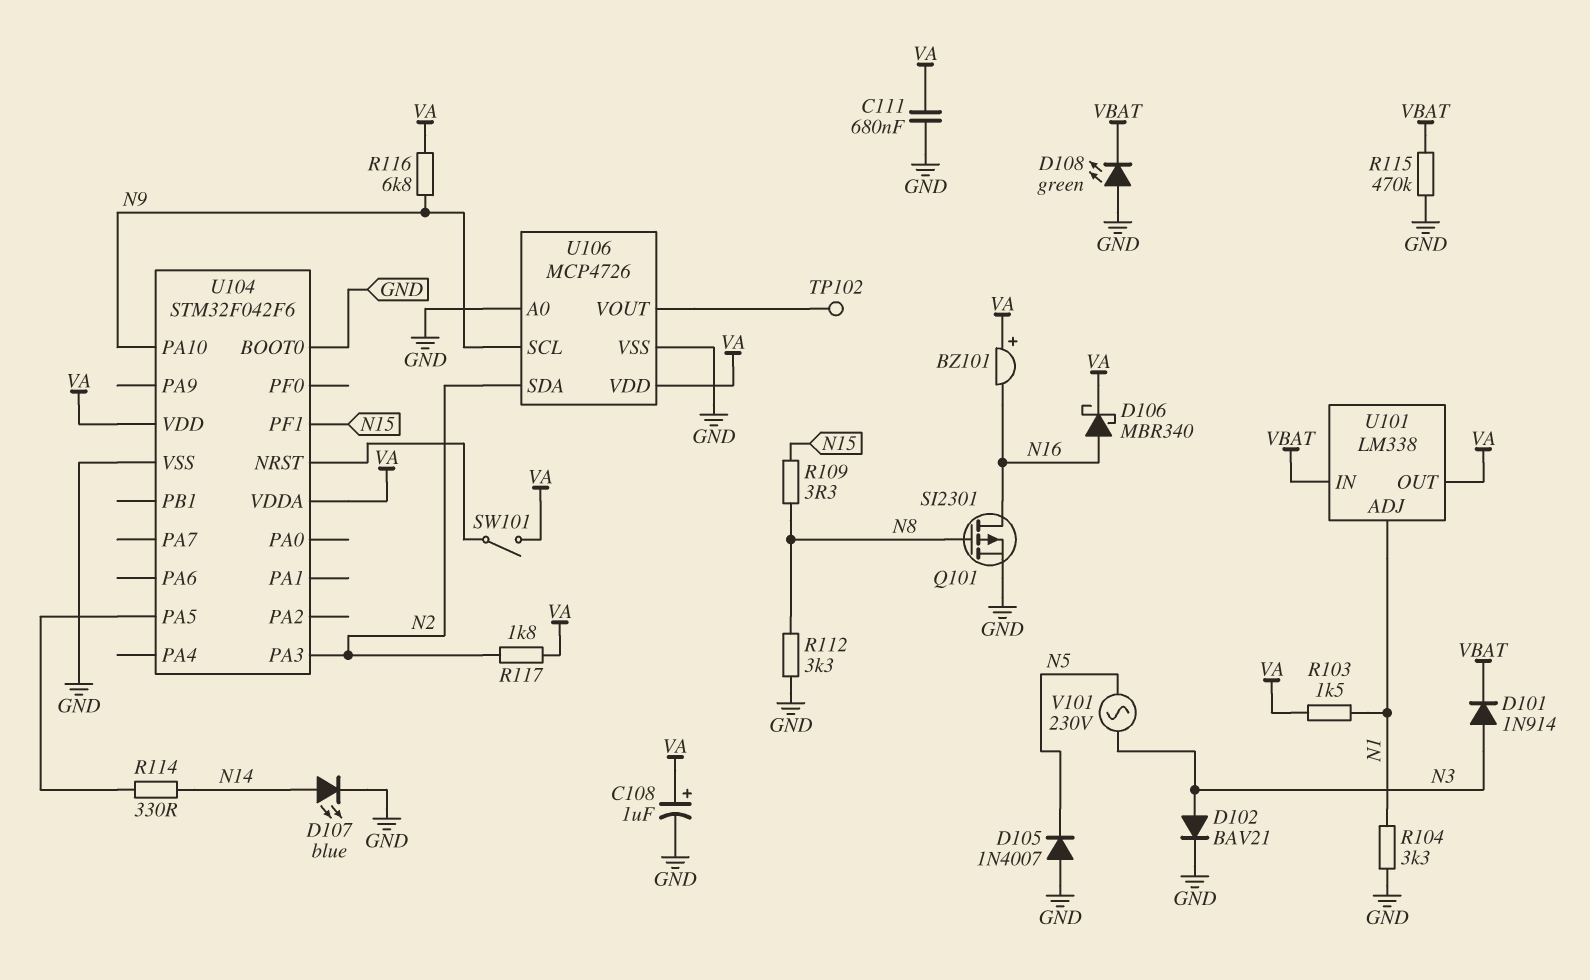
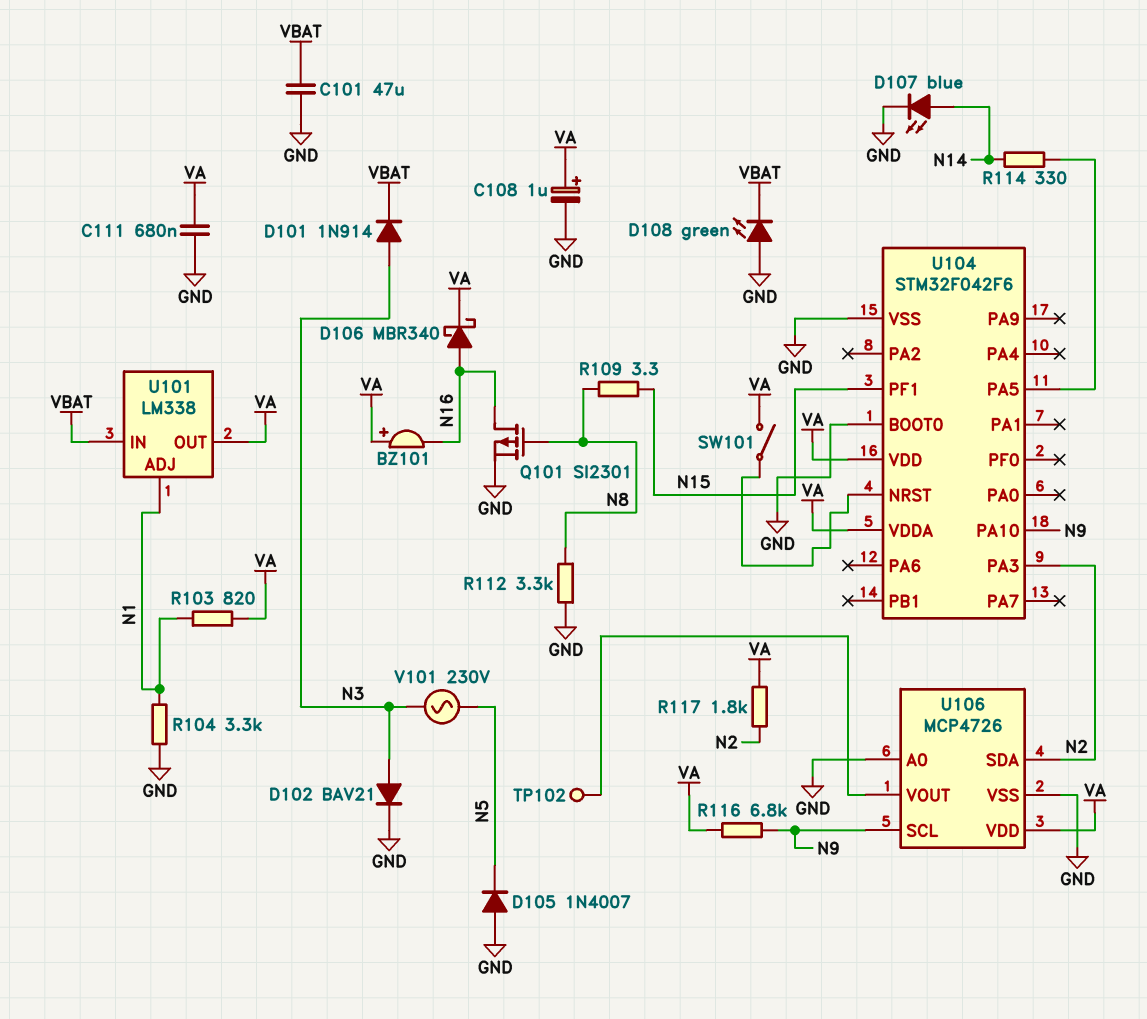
C101: none -> 47uF (GND, VBAT)
R103: 1.5k (N1, VA) -> 820 (N1, VA)
R115: 470k (GND, VBAT) -> none

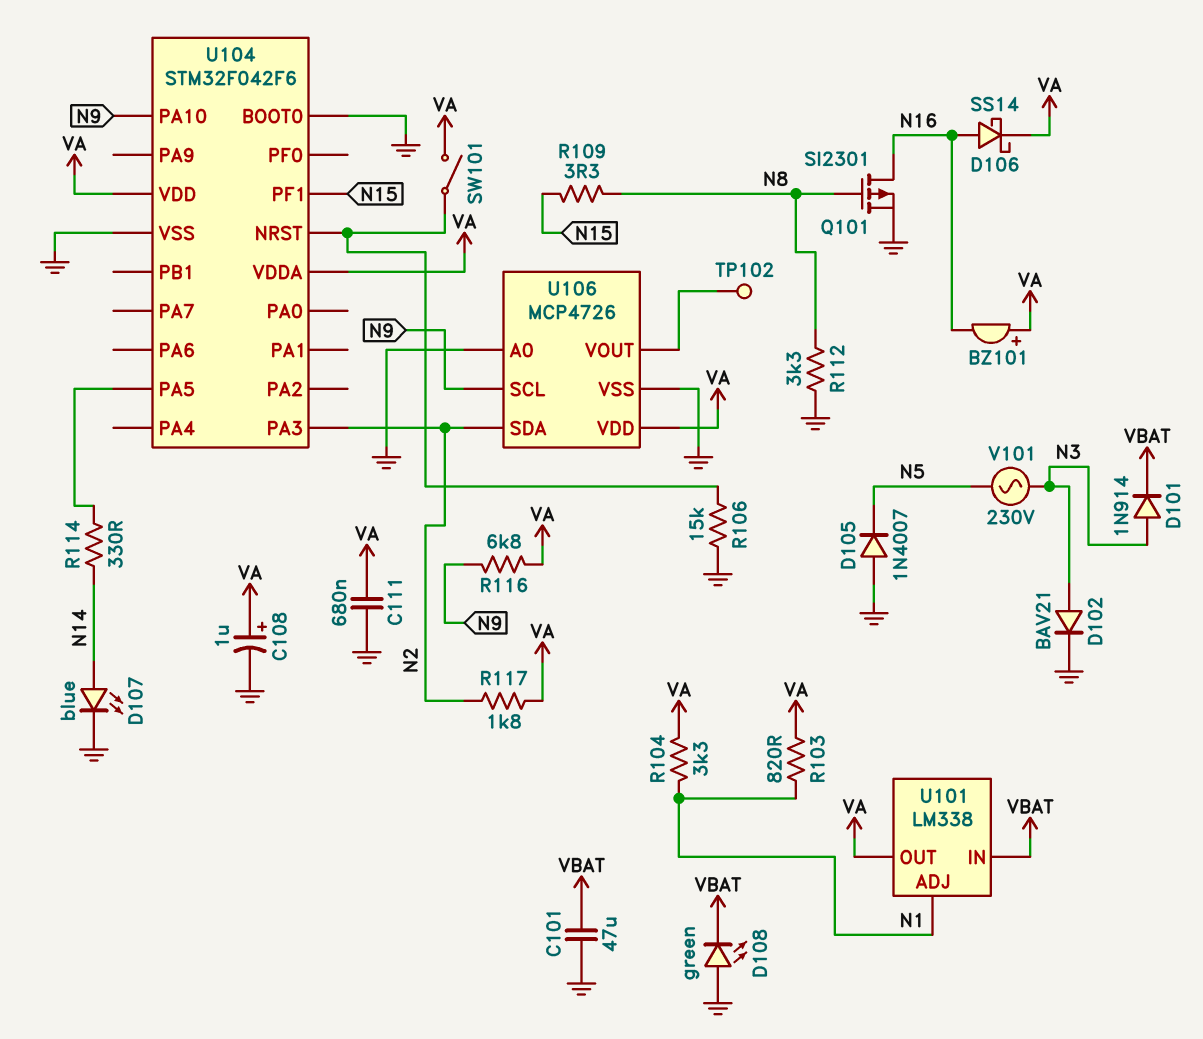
D106: schottky MBR340 (A N16, K VA) -> schottky SS14 (A N16, K VA)
R104: 3.3k (GND, N1) -> 3.3k (N1, VA)
R106: none -> 15k (GND, U104/NRST)

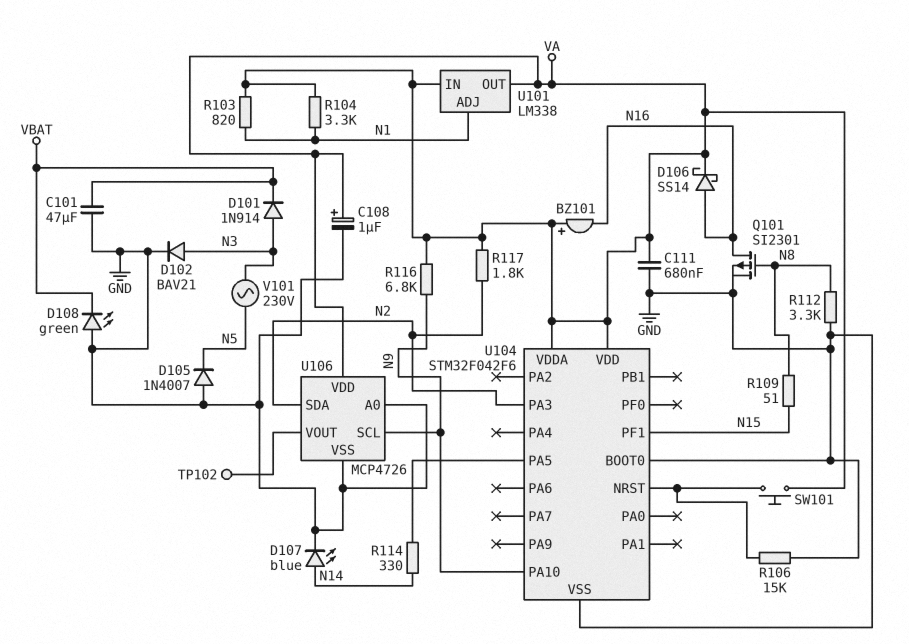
R109: 3.3 (N8, N15) -> 51 (N8, N15)
SW101: switch (U104/NRST, VA) -> button (U104/NRST, VA)
U101 pin IN: VBAT -> VA

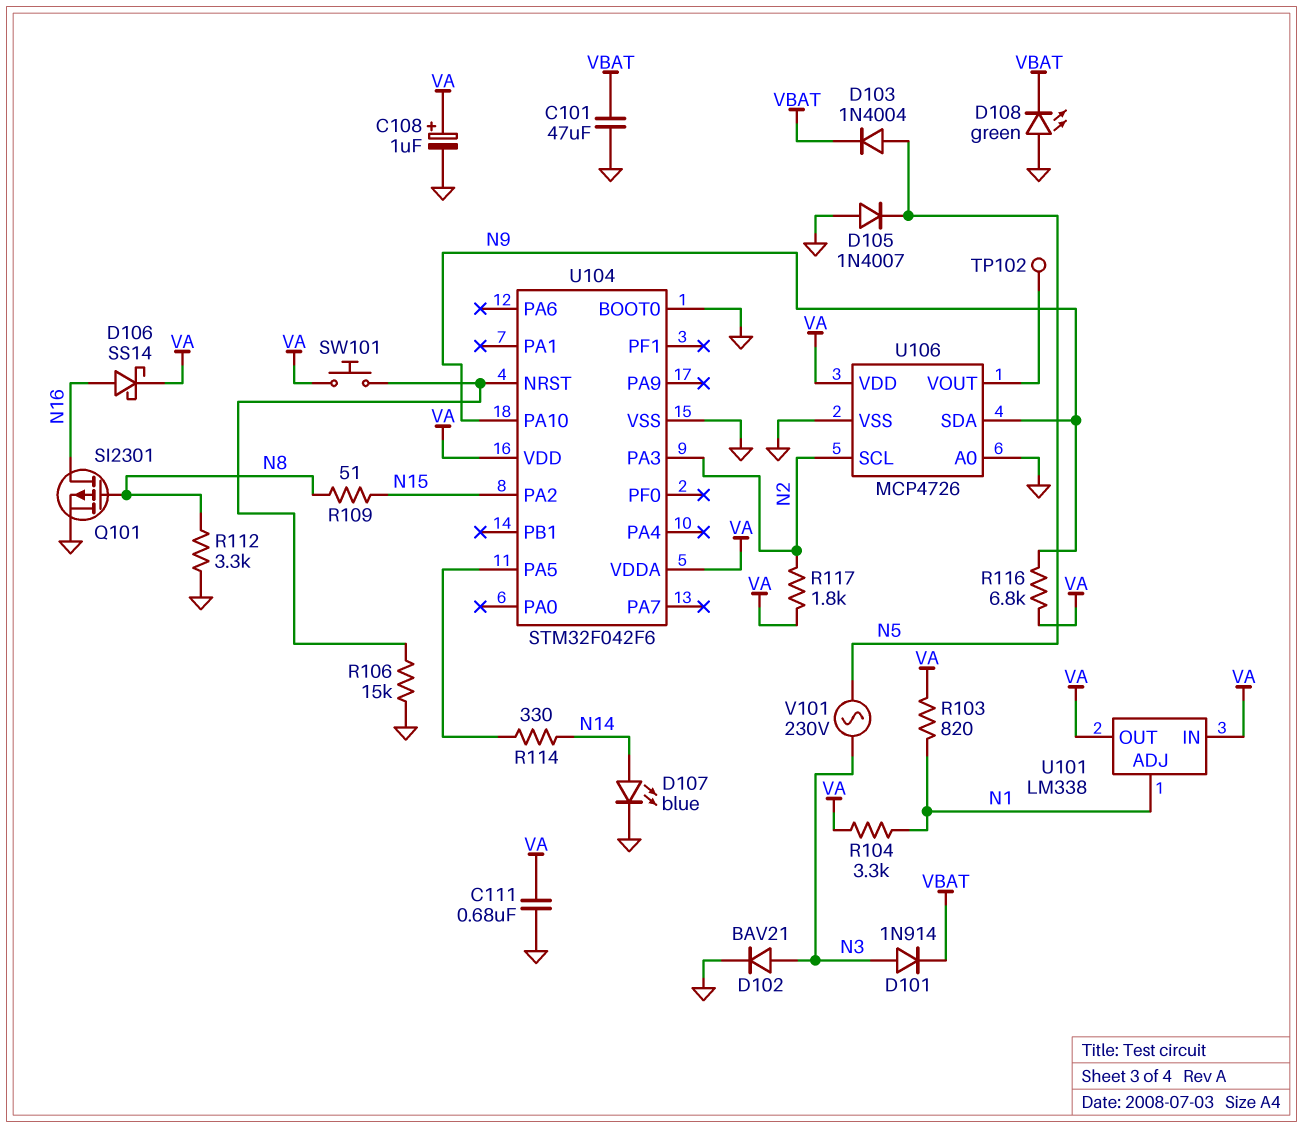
BZ101: buzzer (plus VA, minus N16) -> none
D103: none -> diode 1N4004 (A N5, K VBAT)
U104 pin PA2: none -> N15
U104 pin PF1: N15 -> none
U106 pin SCL: N9 -> N2
U106 pin SDA: N2 -> N9

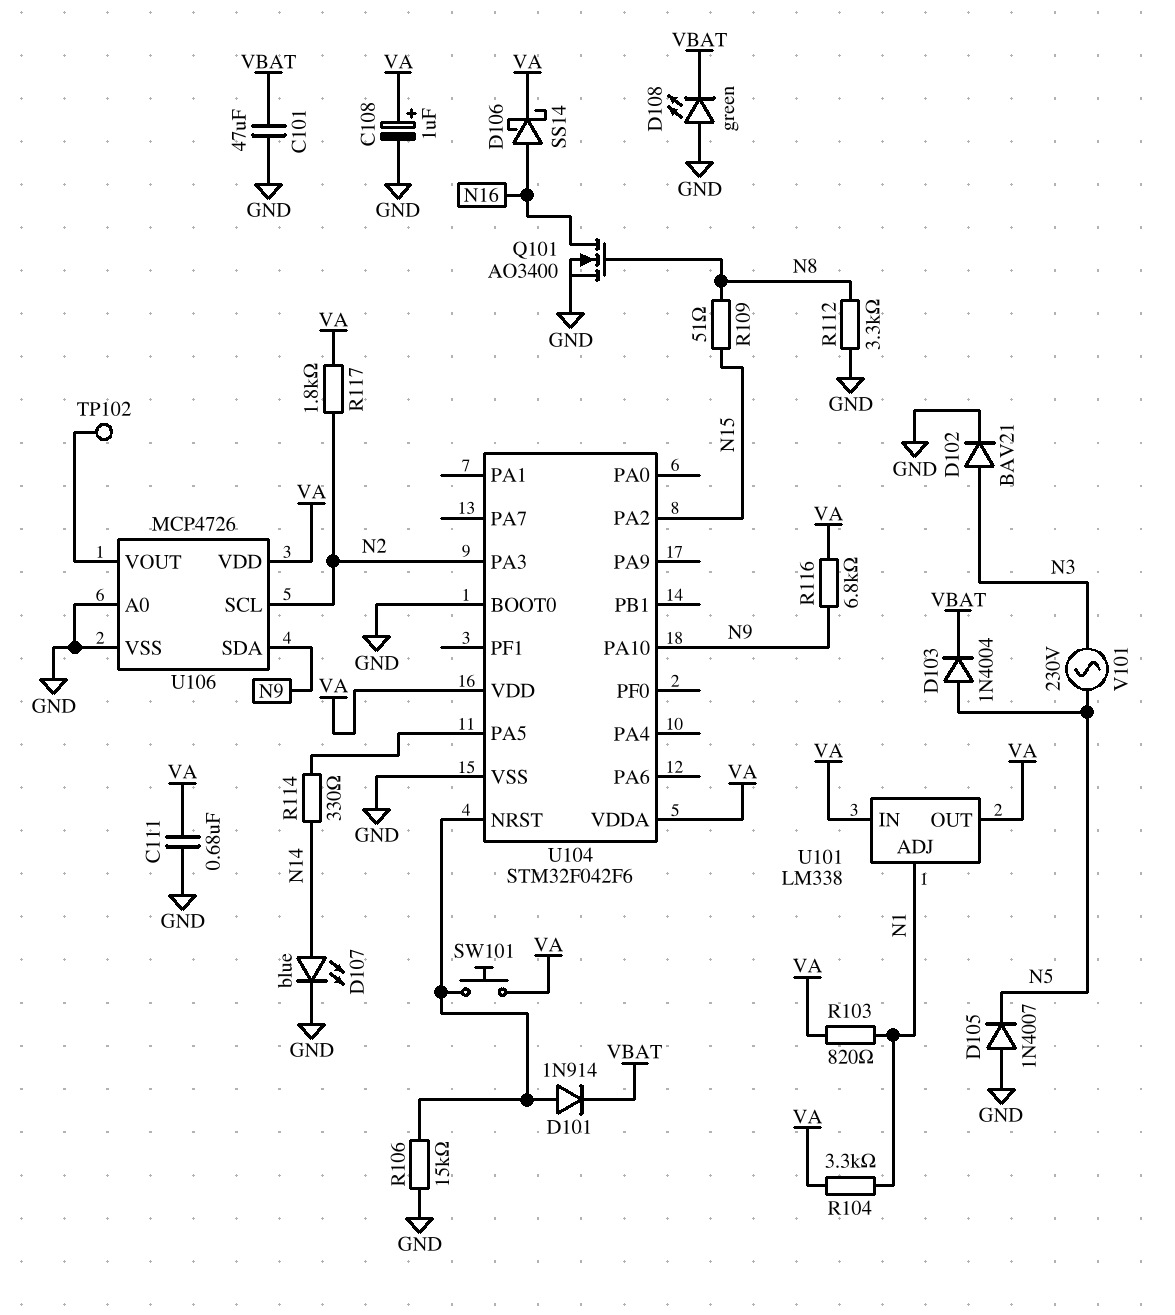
D101: diode 1N914 (A N3, K VBAT) -> diode 1N914 (A U104/NRST, K VBAT)
Q101: PMOS SI2301 (G N8, D N16, S GND) -> NMOS AO3400 (G N8, D N16, S GND)

